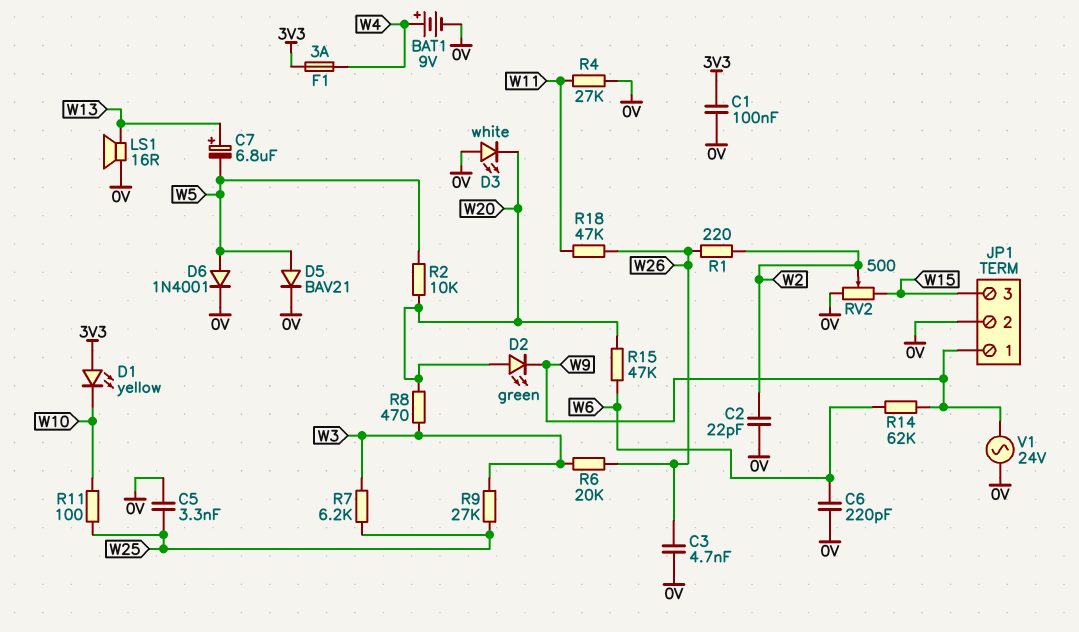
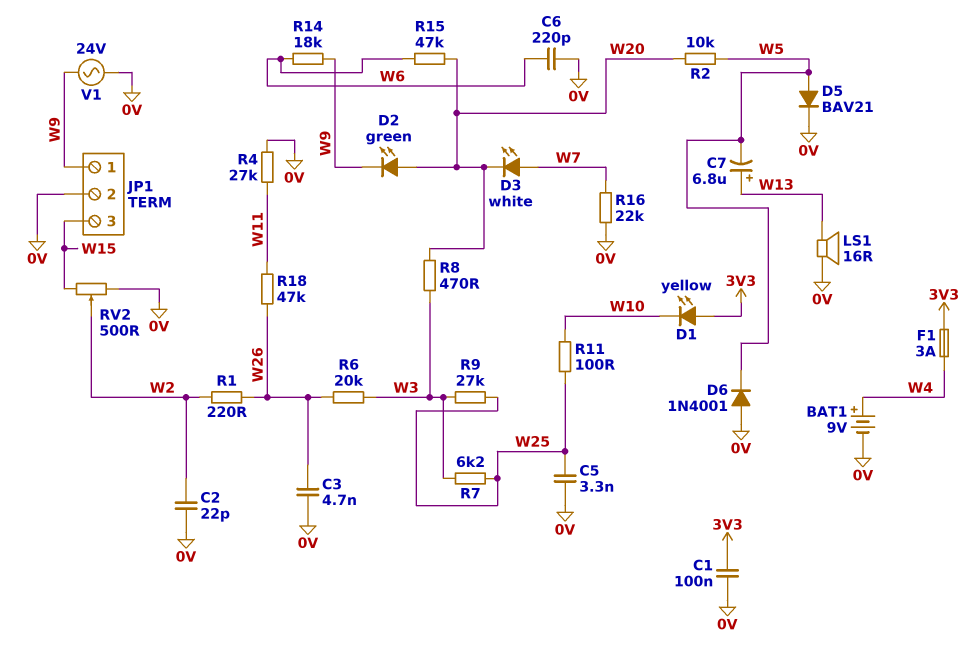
D3: LED white (A 0V, K W20) -> LED white (A W7, K W20)
D6: diode 1N4001 (A W5, K 0V) -> diode 1N4001 (A 0V, K W5)
R14: 62k (W6, W9) -> 18k (W6, W9)
R16: none -> 22k (0V, W7)

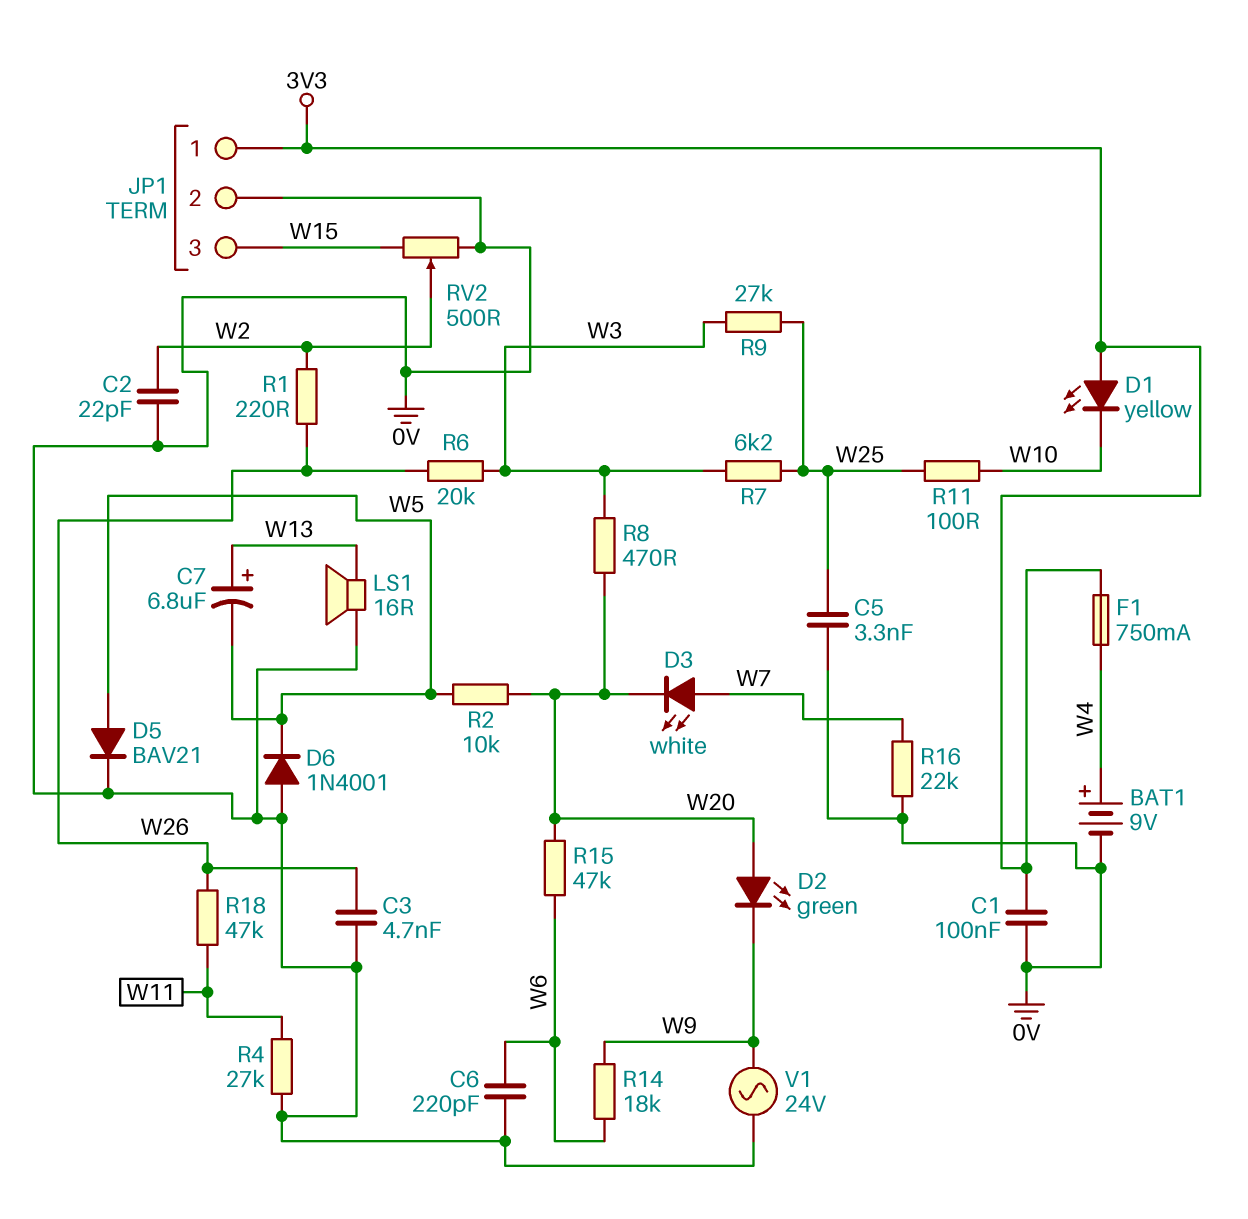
F1: 3A (3V3, W4) -> 750mA (3V3, W4)
JP1 pin 1: W9 -> 3V3

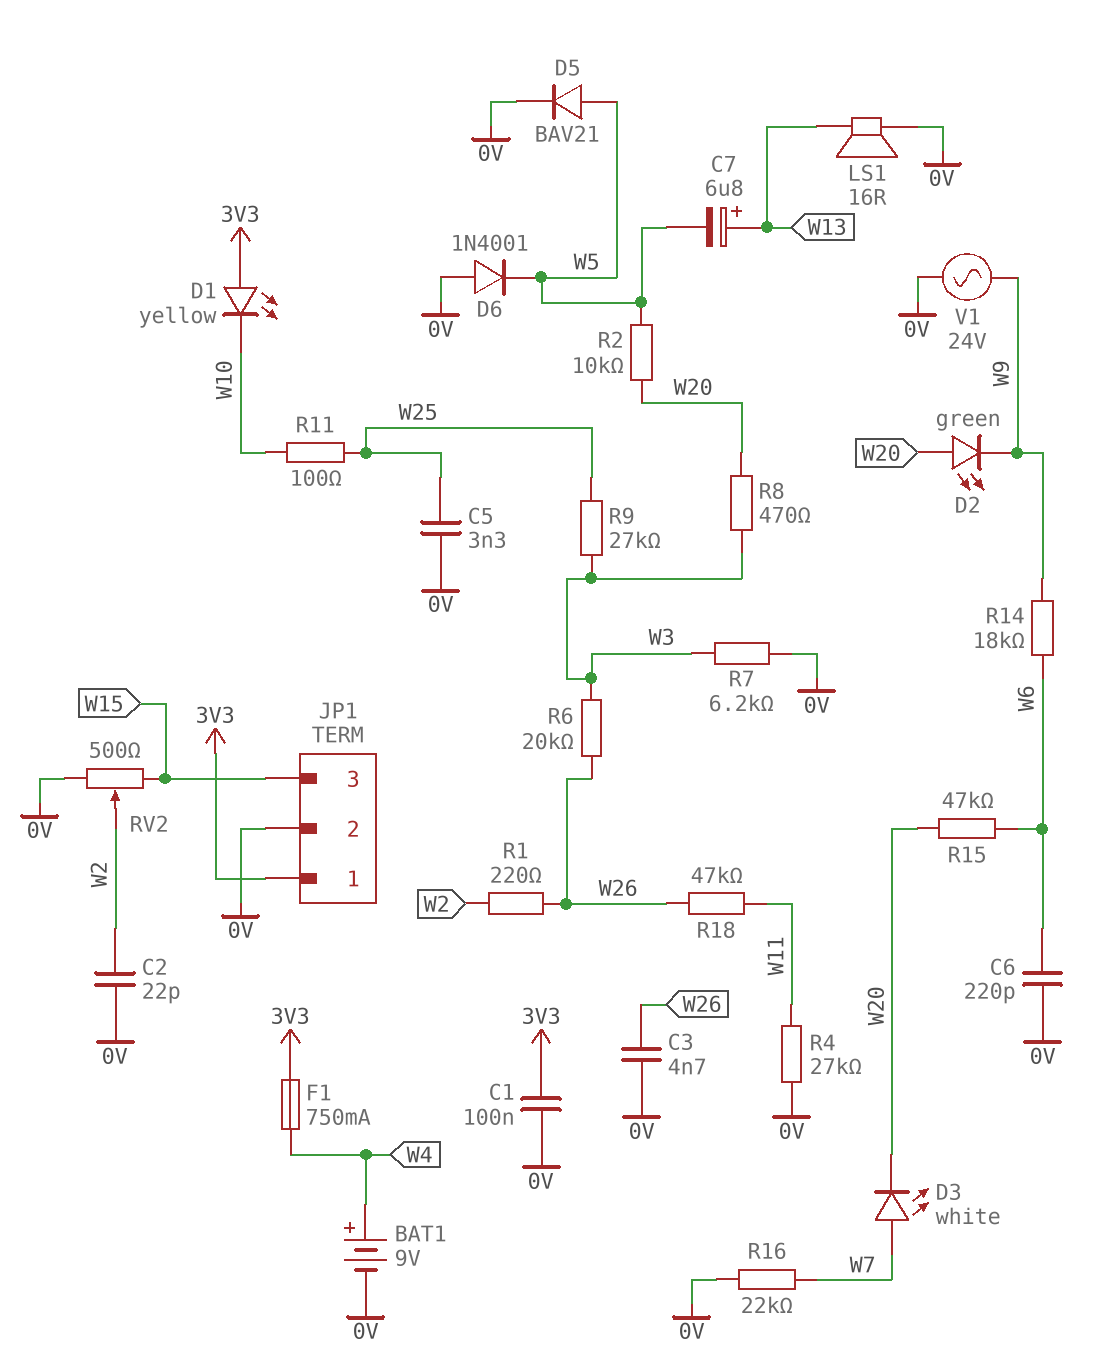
R7: 6.2k (W3, W25) -> 6.2k (0V, W3)

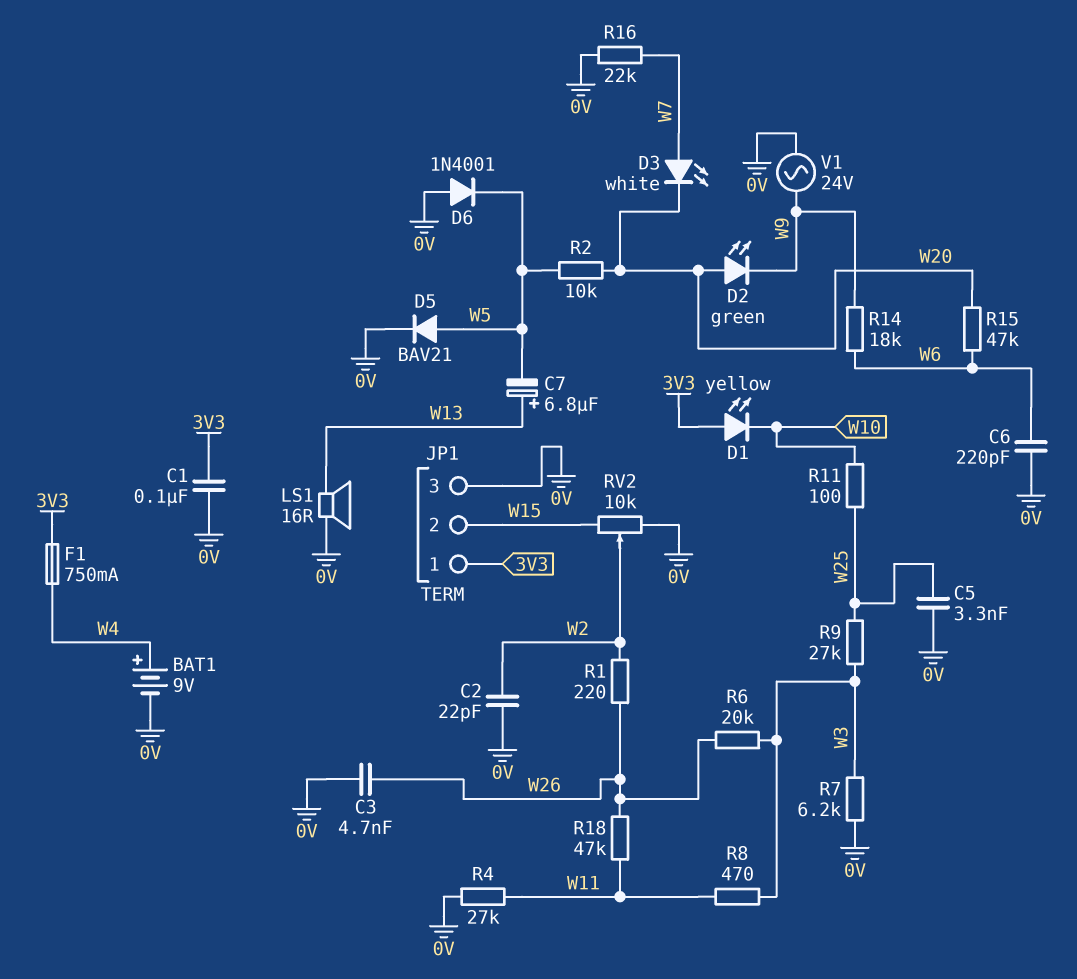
JP1 pin 2: 0V -> W15
JP1 pin 3: W15 -> 0V
R8: 470 (W3, W20) -> 470 (W3, W11)
RV2: 500 (0V, W15, wiper W2) -> 10k (0V, W15, wiper W2)

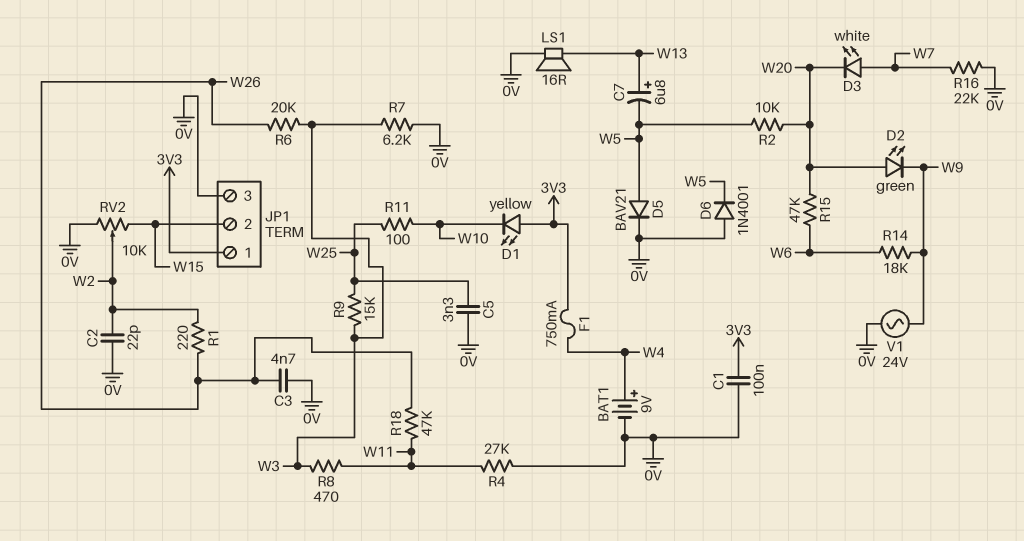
C6: 220pF (0V, W6) -> none
R9: 27k (W3, W25) -> 15k (W3, W25)

